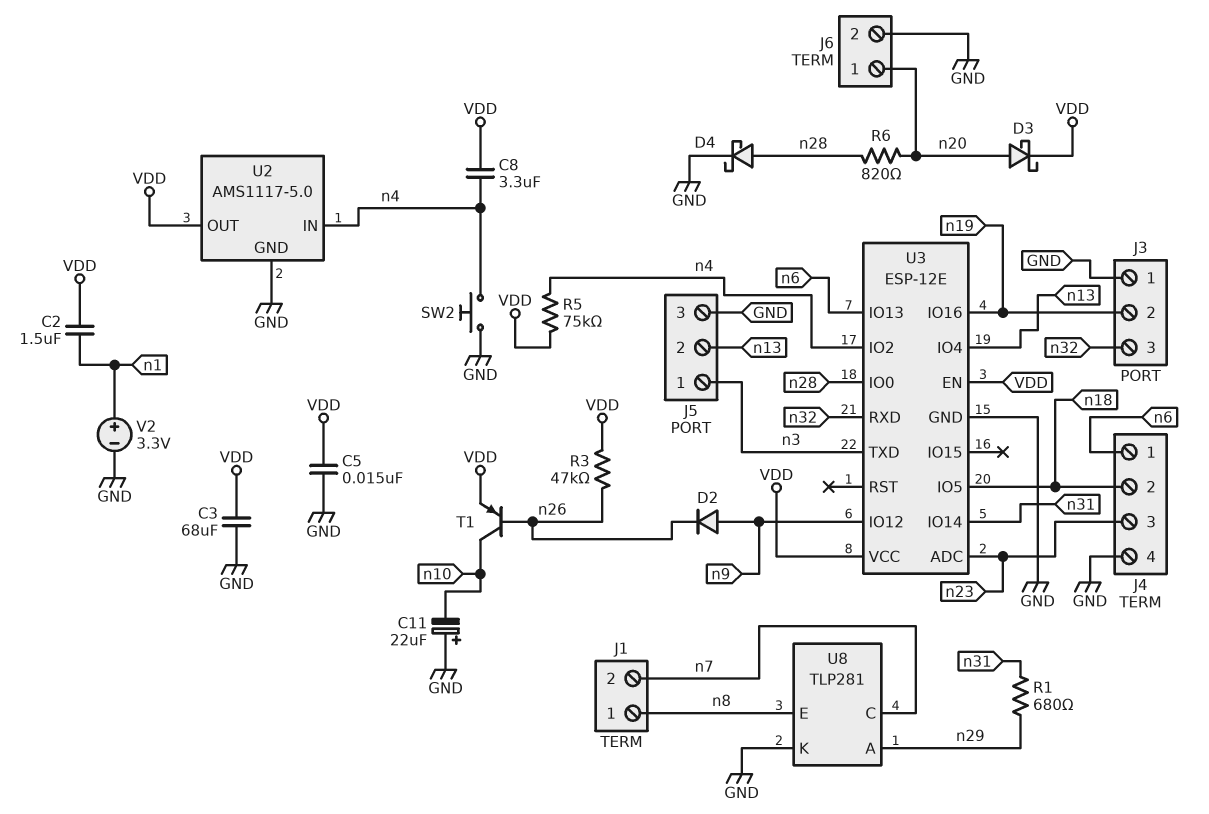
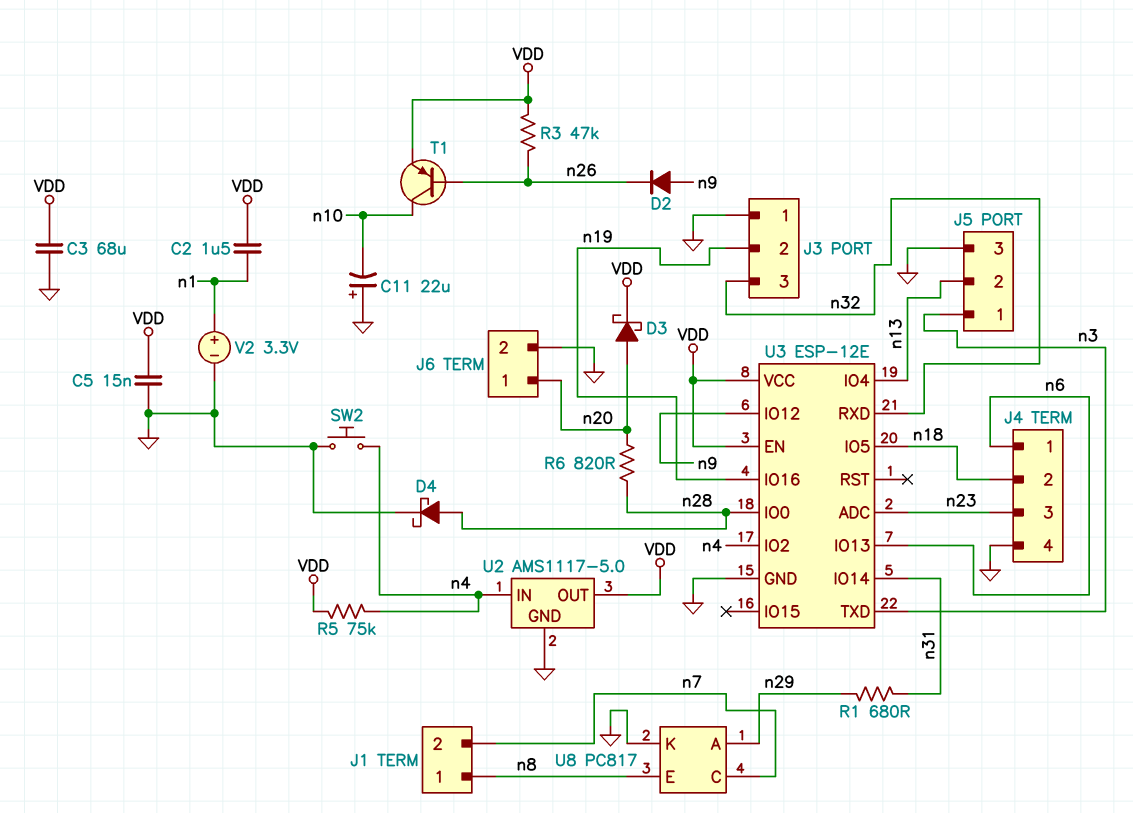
C8: 3.3uF (VDD, n4) -> none
U8: TLP281 -> PC817

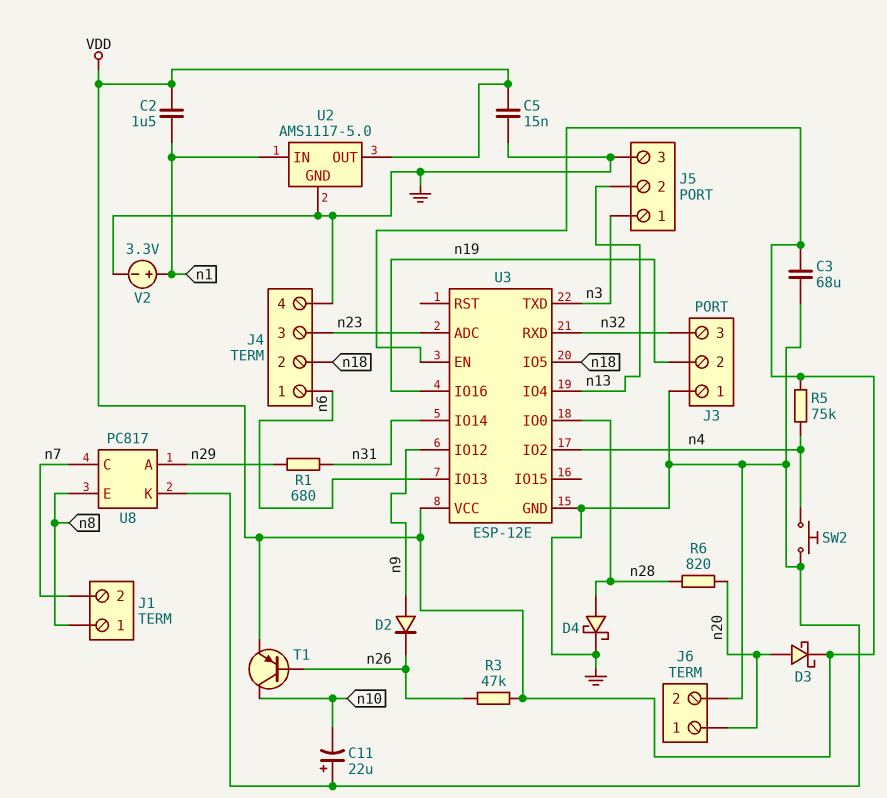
U2 pin IN: n4 -> n1

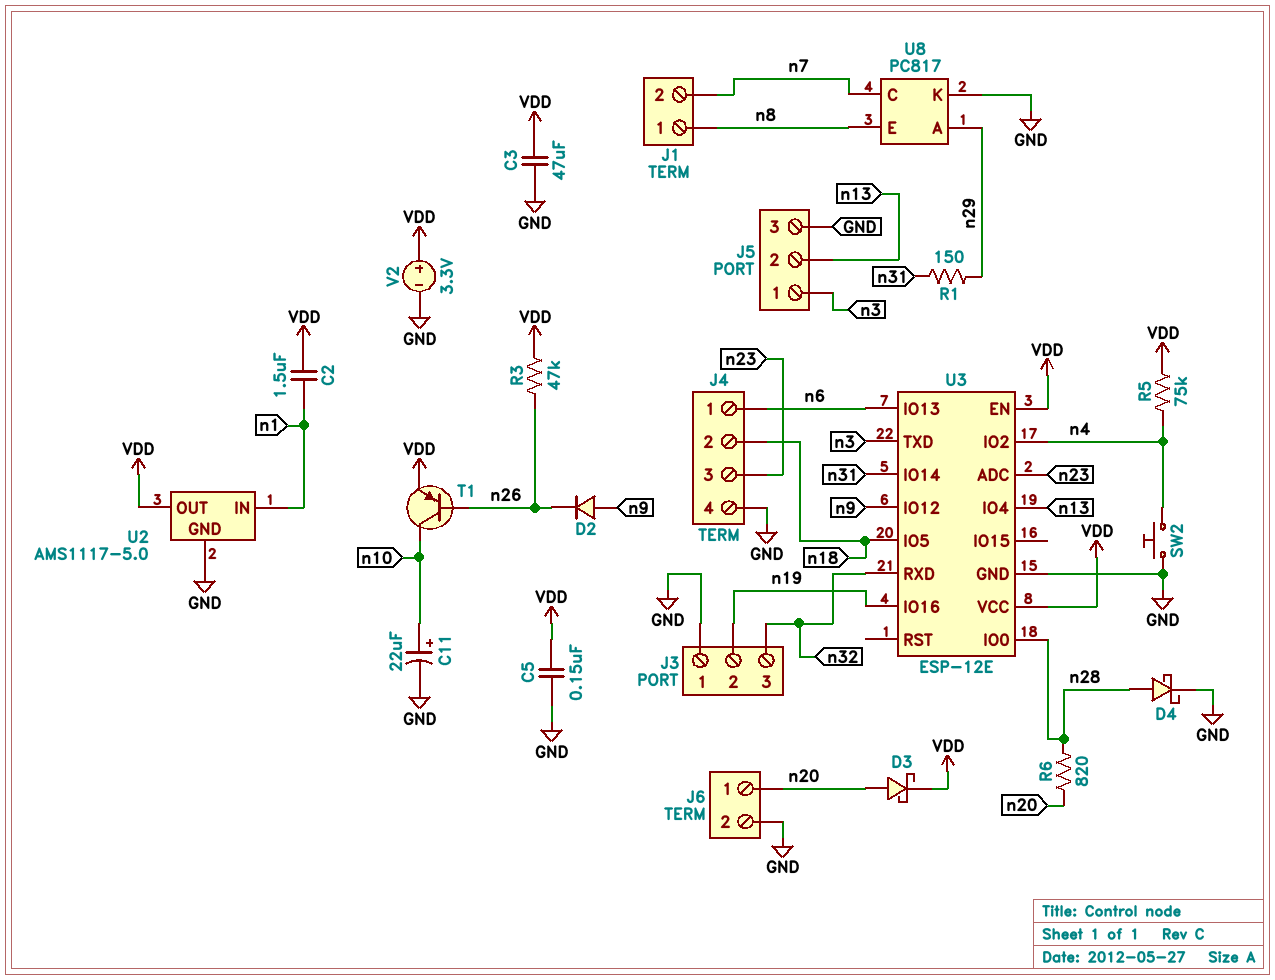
C3: 68uF (GND, VDD) -> 47uF (GND, VDD)
C5: 15nF (GND, VDD) -> 150nF (GND, VDD)
C11: 22uF (plus GND, minus n10) -> 22uF (plus n10, minus GND)
R1: 680 (n29, n31) -> 150 (n29, n31)
V2: 3.3V (plus n1, minus GND) -> 3.3V (plus VDD, minus GND)

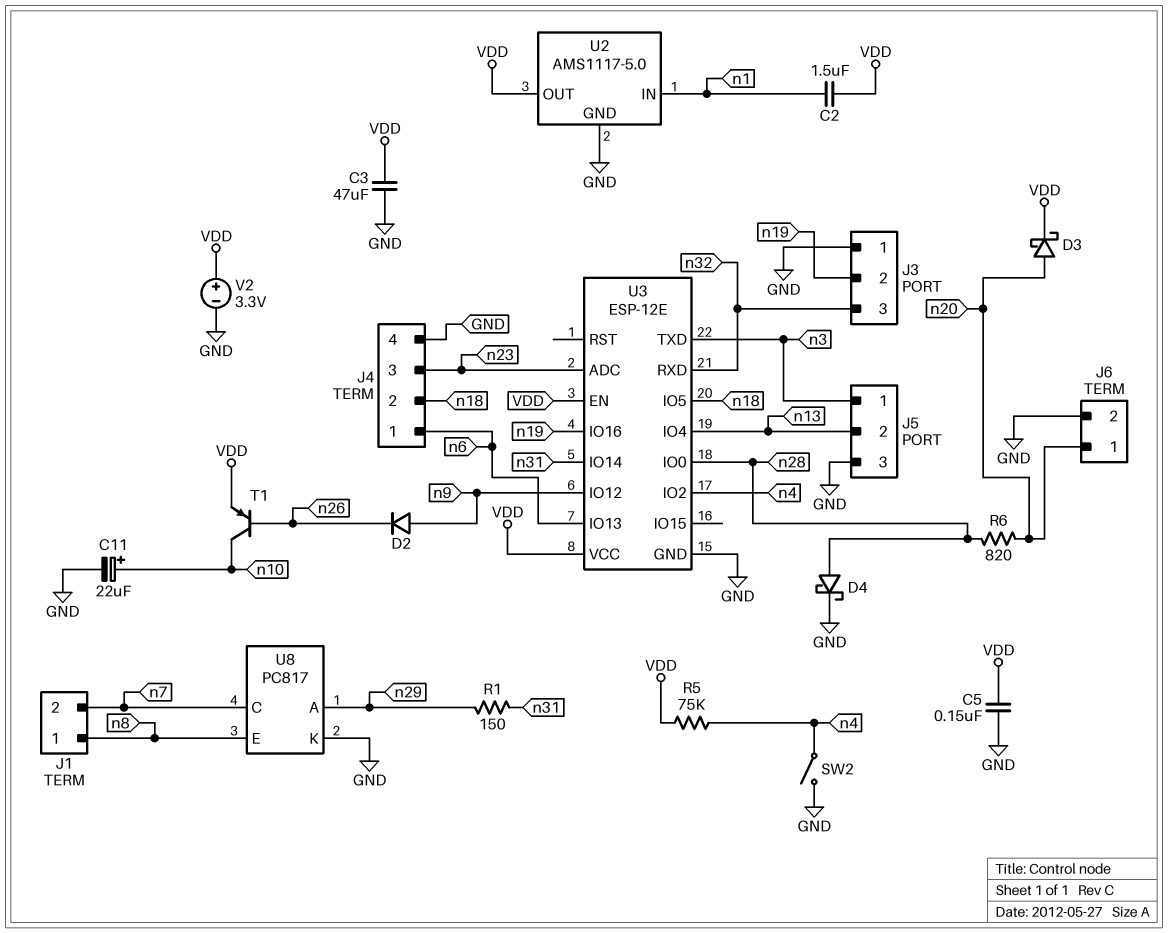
R3: 47k (VDD, n26) -> none
SW2: button (GND, n4) -> switch (GND, n4)

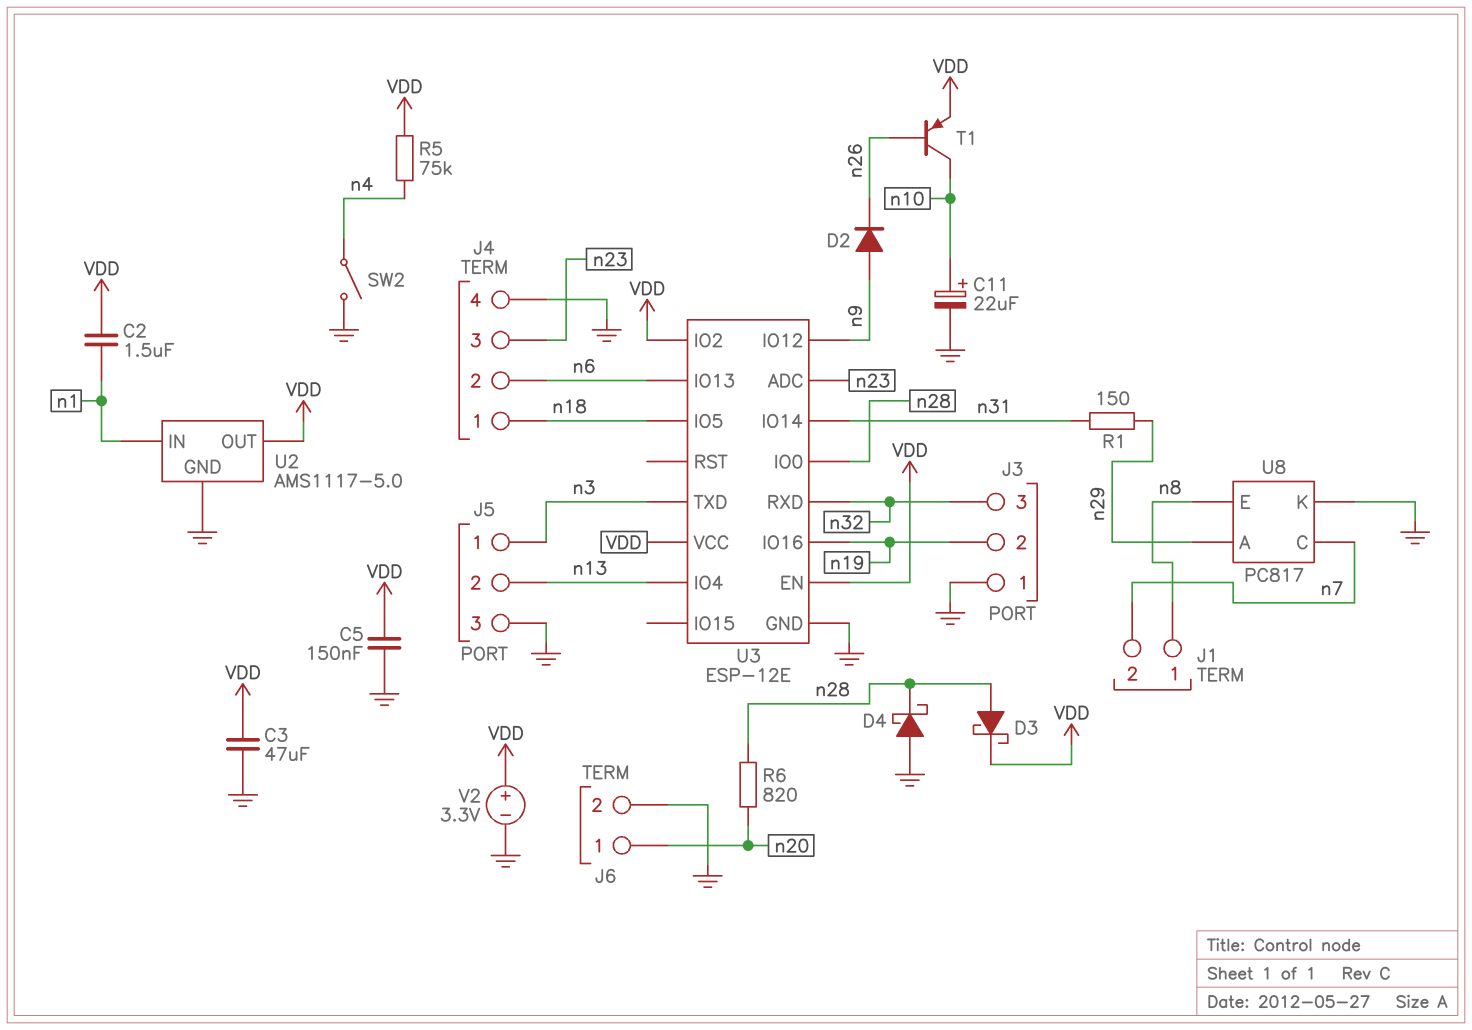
D3: schottky (A n20, K VDD) -> schottky (A n28, K VDD)
D4: schottky (A n28, K GND) -> schottky (A GND, K n28)
J4 pin 1: n6 -> n18
J4 pin 2: n18 -> n6
U3 pin IO2: n4 -> VDD

